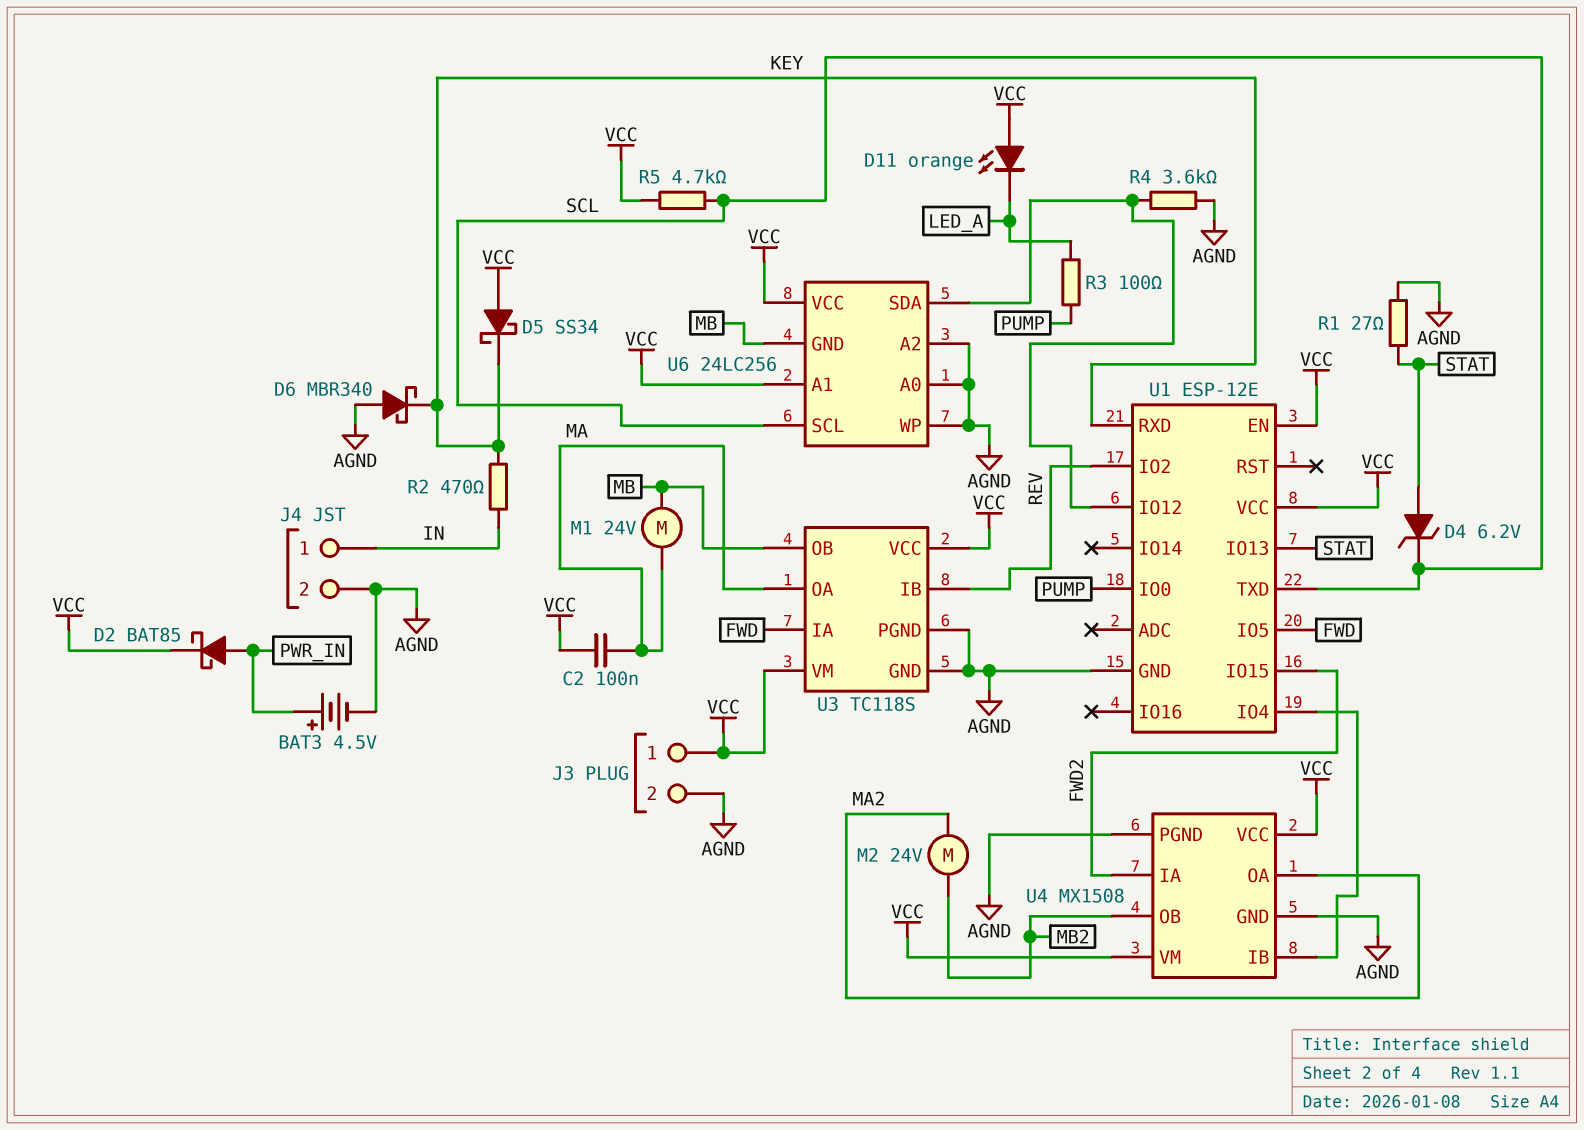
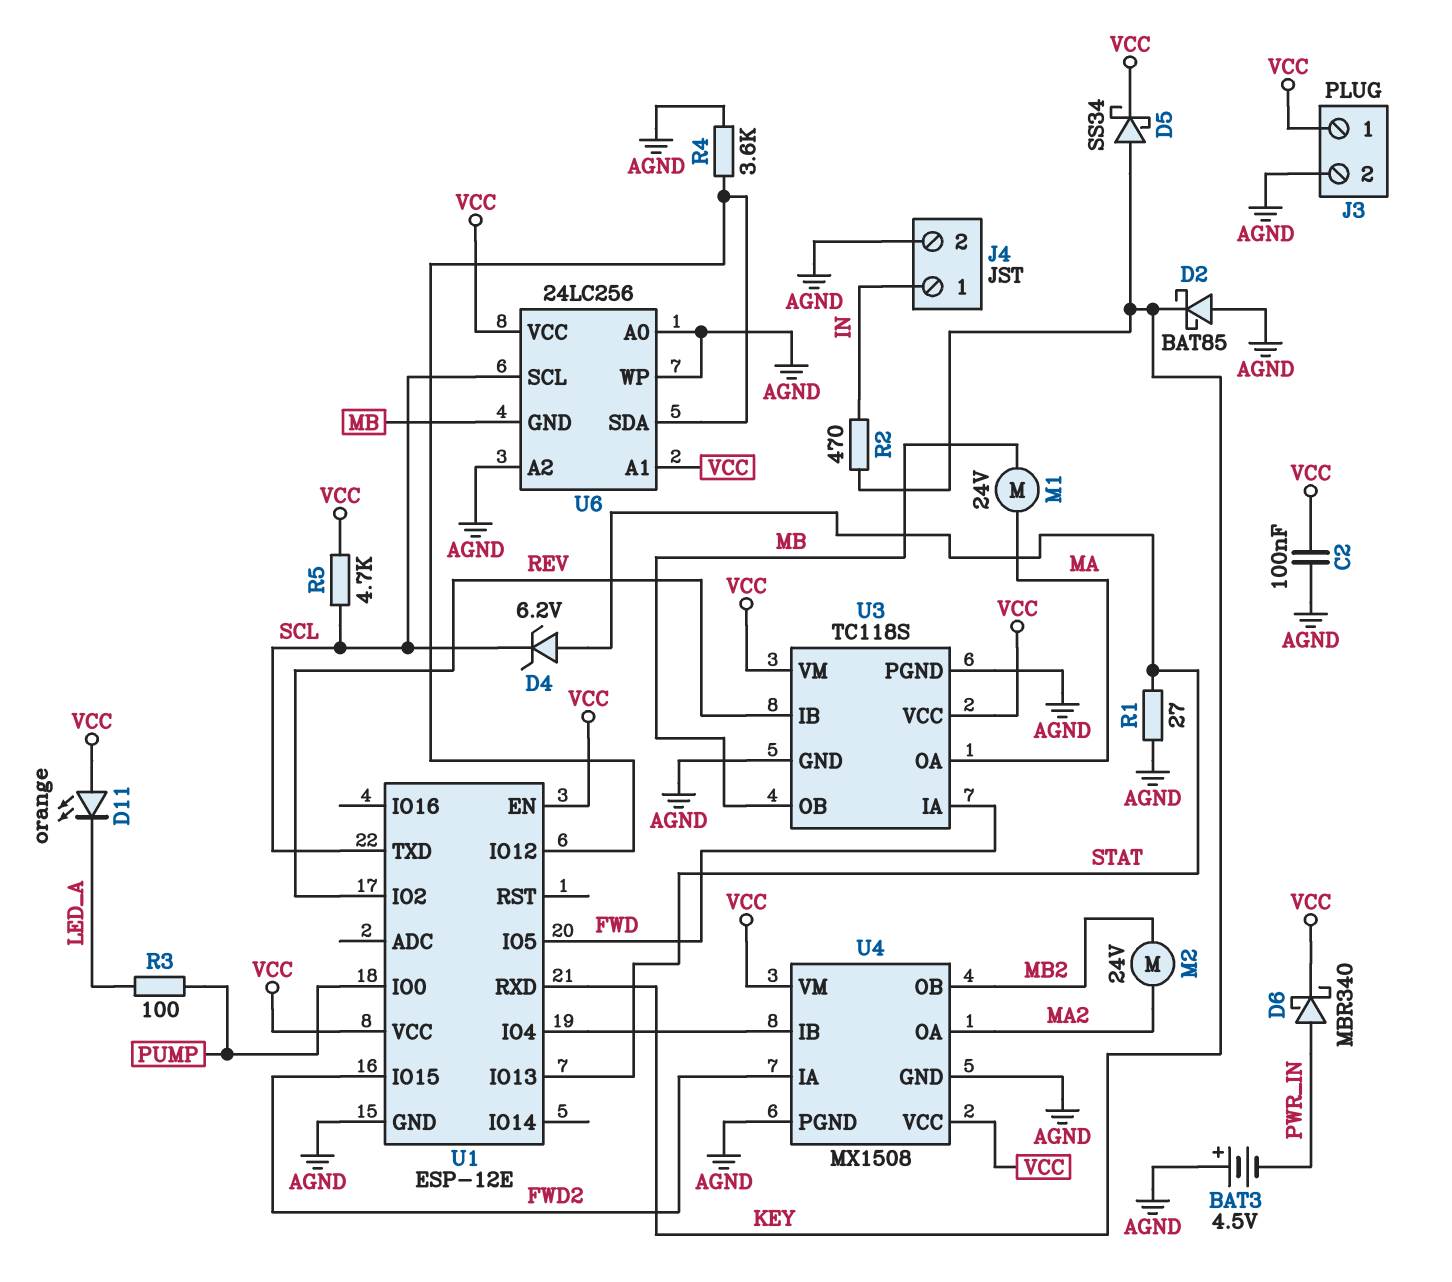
BAT3: 4.5V (plus PWR_IN, minus AGND) -> 4.5V (plus AGND, minus PWR_IN)
C2: 100nF (MA, VCC) -> 100nF (AGND, VCC)
D2: schottky BAT85 (A PWR_IN, K VCC) -> schottky BAT85 (A AGND, K KEY)
D5: schottky SS34 (A VCC, K KEY) -> schottky SS34 (A KEY, K VCC)
D6: schottky MBR340 (A AGND, K KEY) -> schottky MBR340 (A PWR_IN, K VCC)

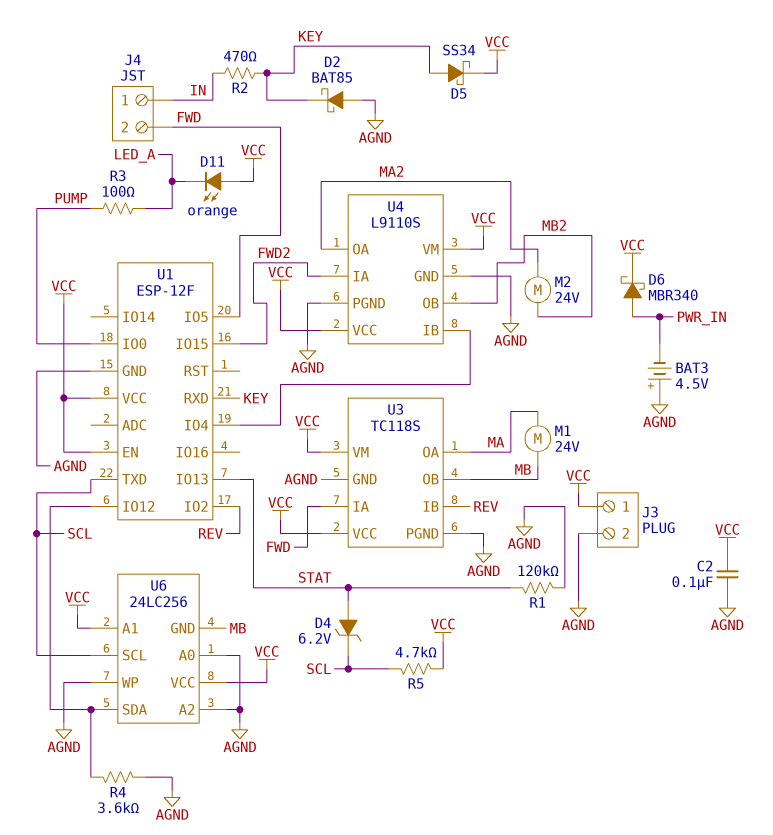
J4 pin 2: AGND -> FWD
R1: 27 (AGND, STAT) -> 120k (AGND, STAT)
U1: ESP-12E -> ESP-12F
U4: MX1508 -> L9110S

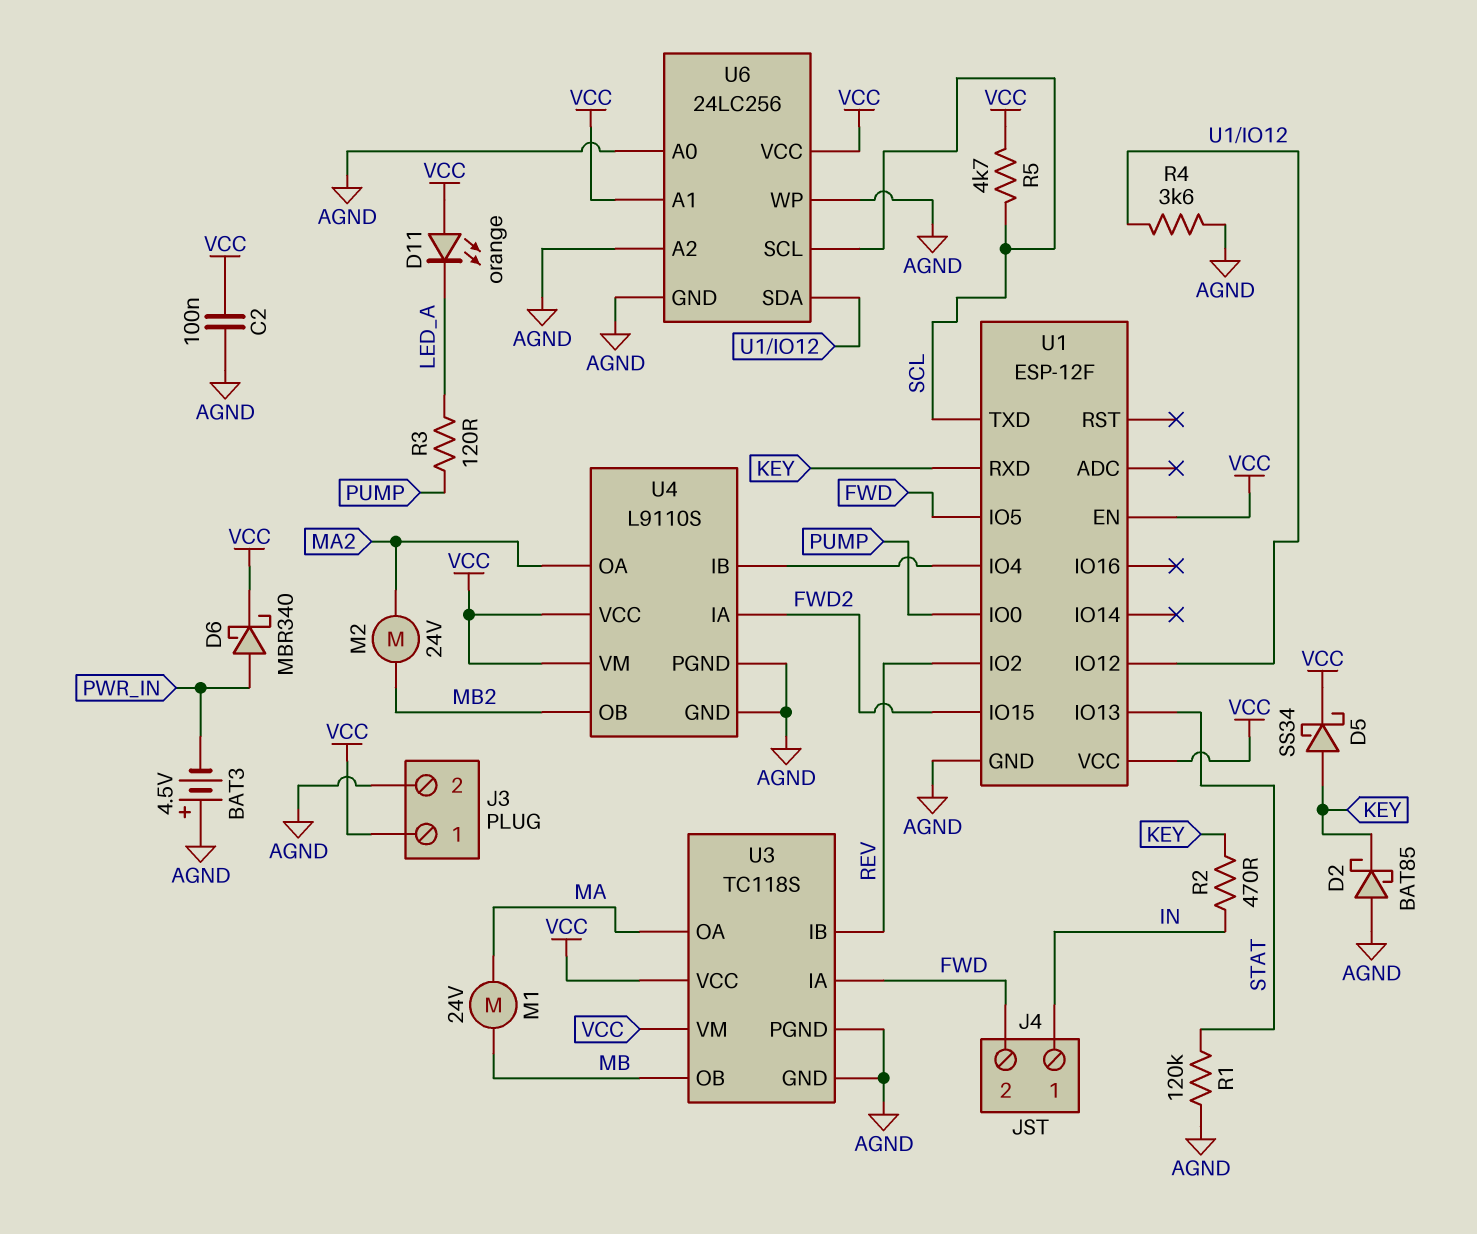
D4: zener 6.2V (A STAT, K SCL) -> none
R3: 100 (LED_A, PUMP) -> 120 (LED_A, PUMP)
U6 pin GND: MB -> AGND

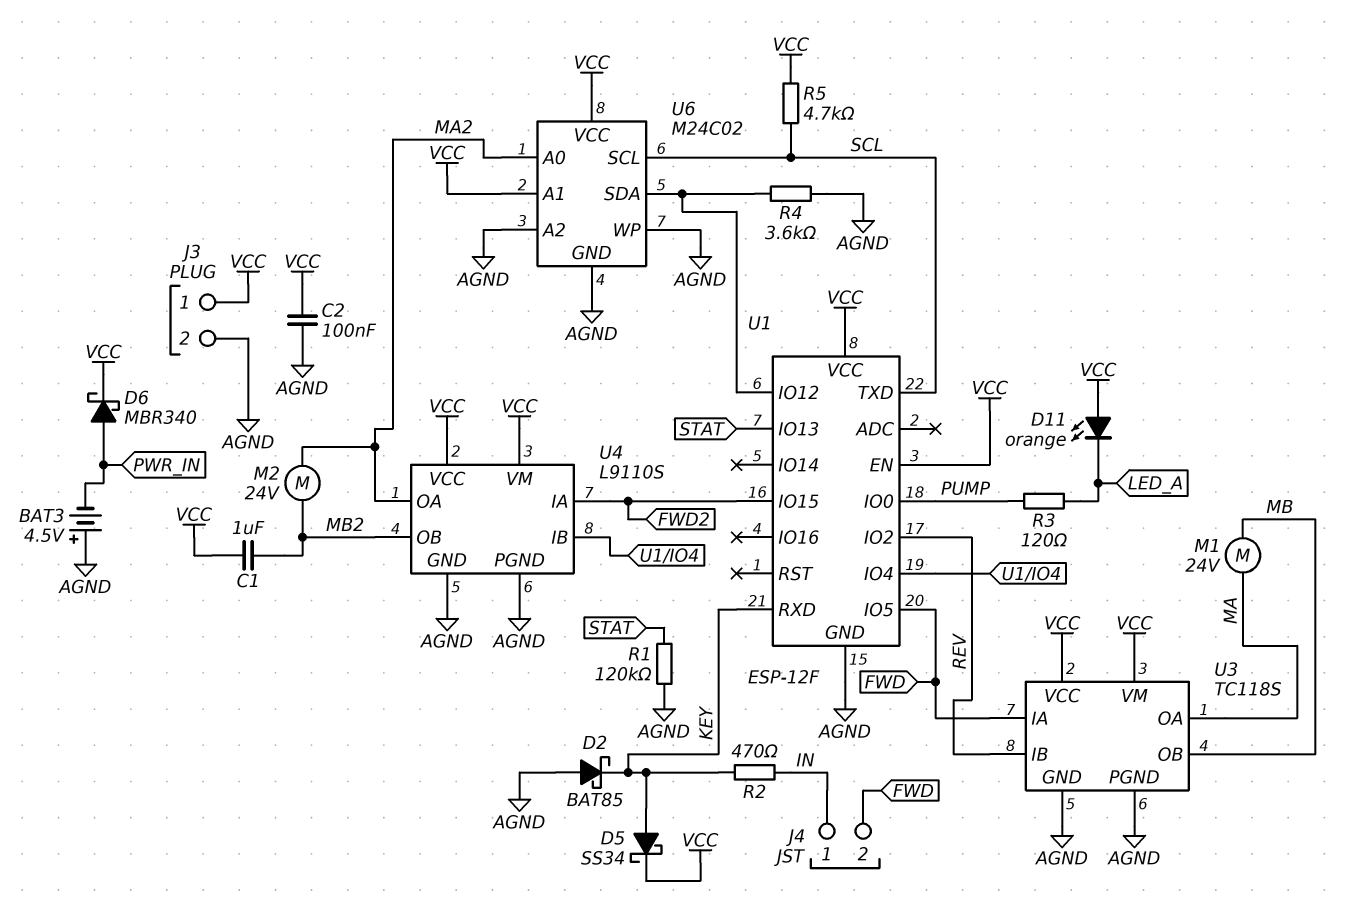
C1: none -> 1uF (MB2, VCC)
U6: 24LC256 -> M24C02
U6 pin A0: AGND -> MA2

